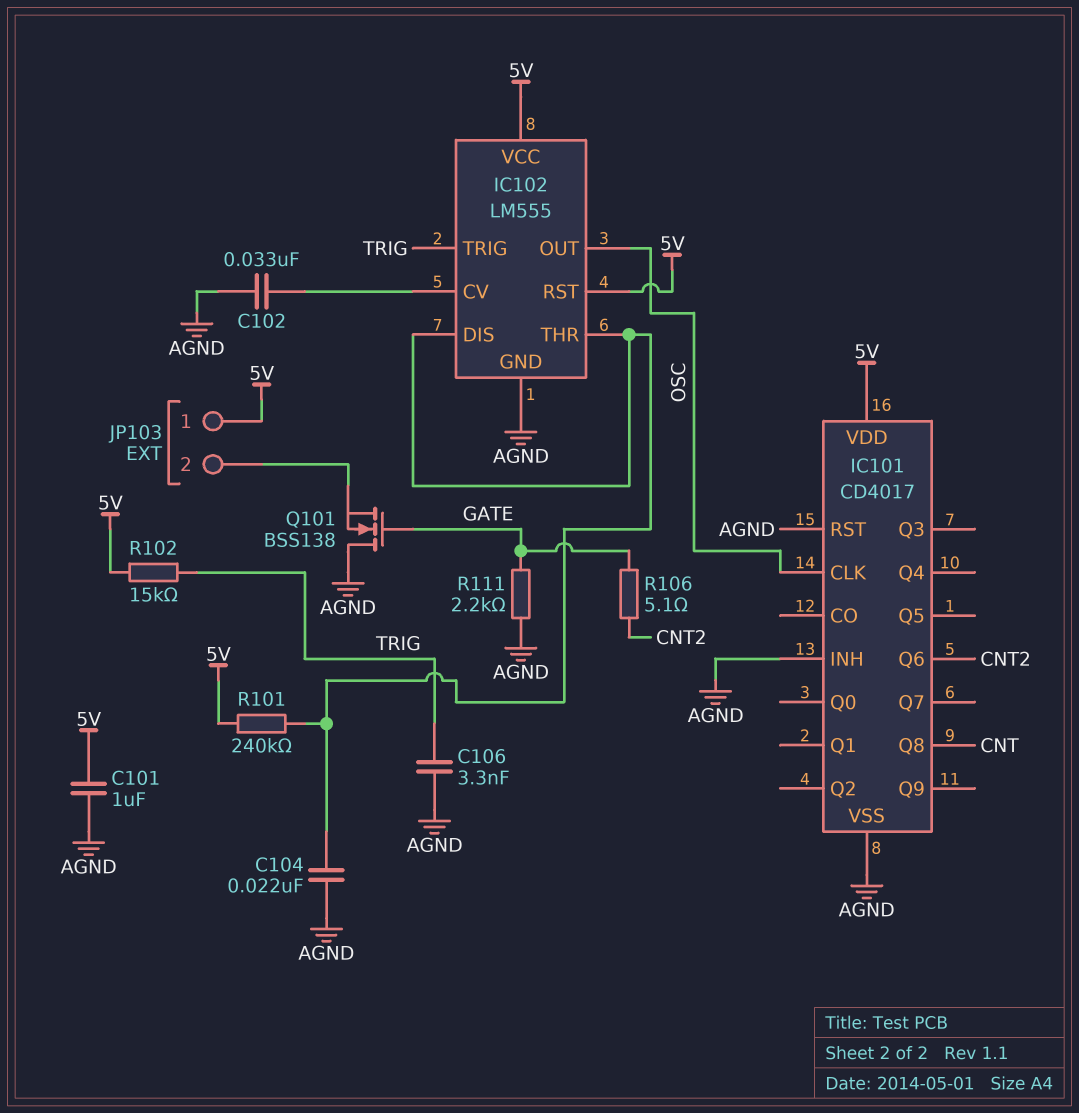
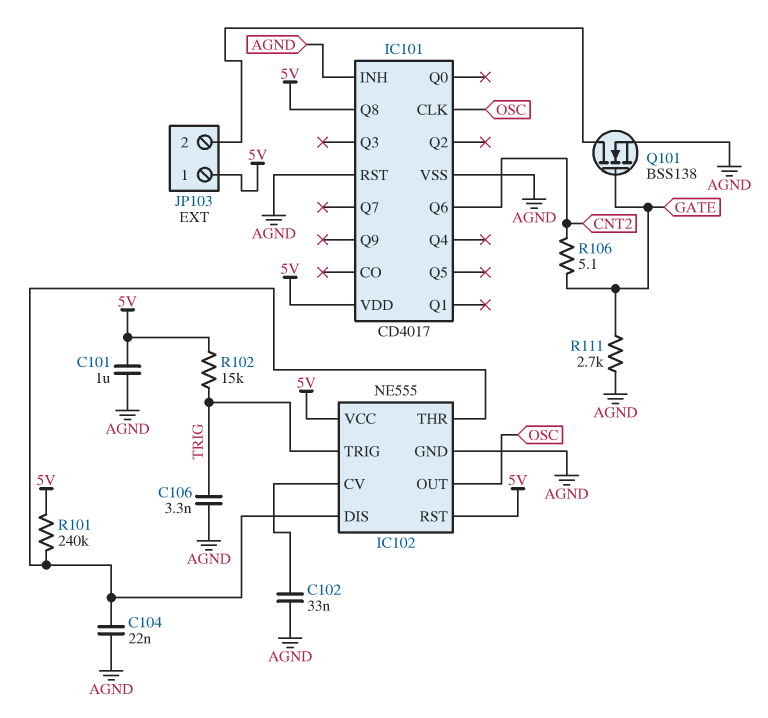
IC101 pin Q8: CNT -> 5V
IC102: LM555 -> NE555
Q101: NMOS BSS138 (G GATE, D AGND, S JP103/2) -> NMOS BSS138 (G GATE, D JP103/2, S AGND)
R111: 2.2k (AGND, GATE) -> 2.7k (AGND, GATE)

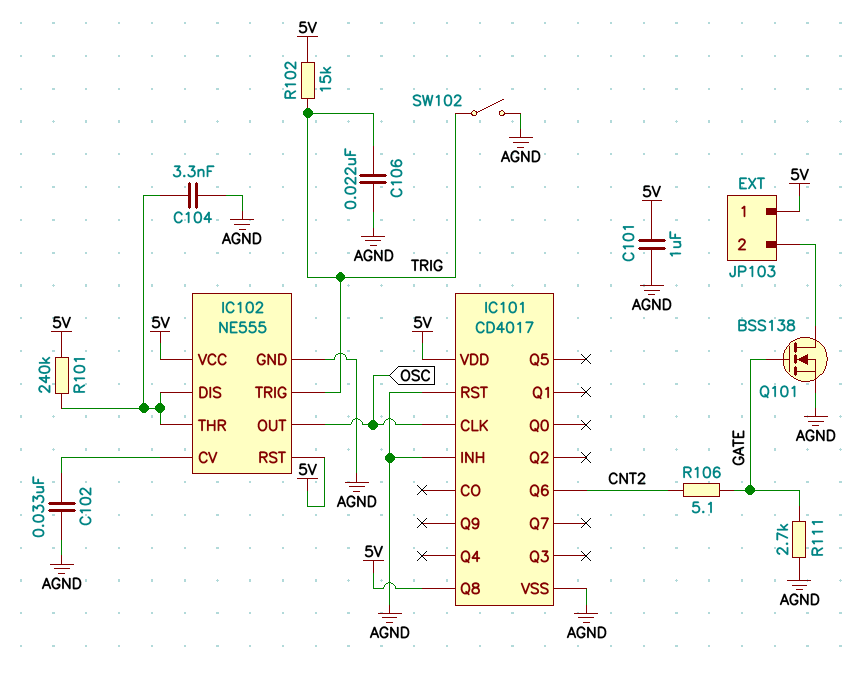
C104: 22nF (AGND, IC102/DIS) -> 3.3nF (AGND, IC102/DIS)
C106: 3.3nF (AGND, TRIG) -> 22nF (AGND, TRIG)
SW102: none -> switch (AGND, TRIG)

